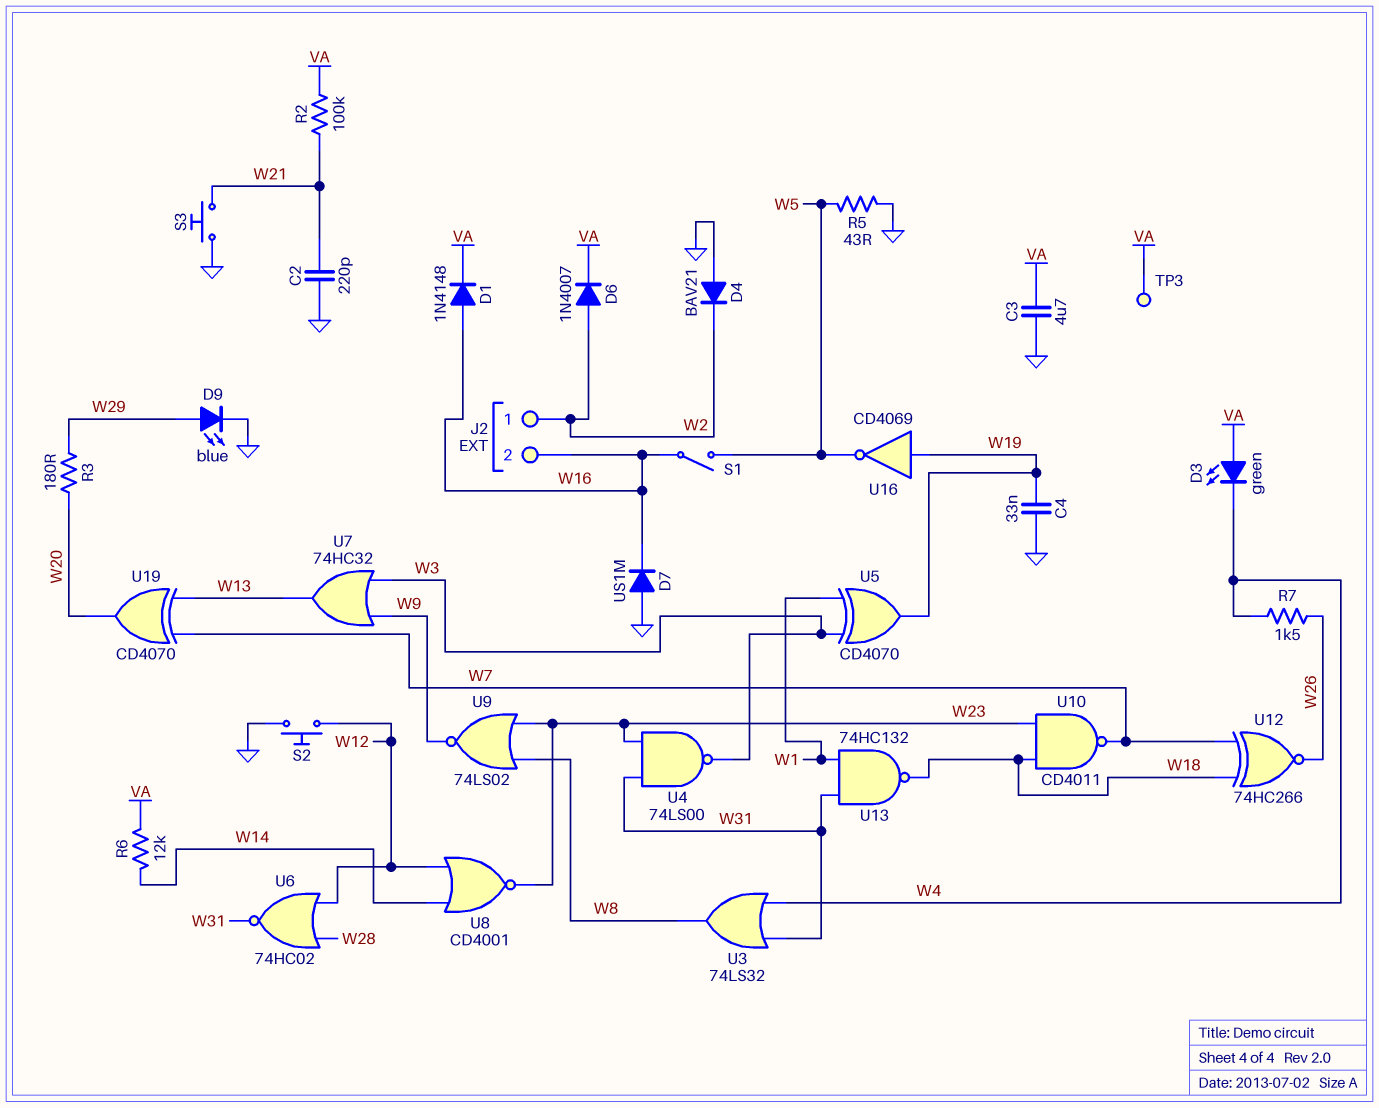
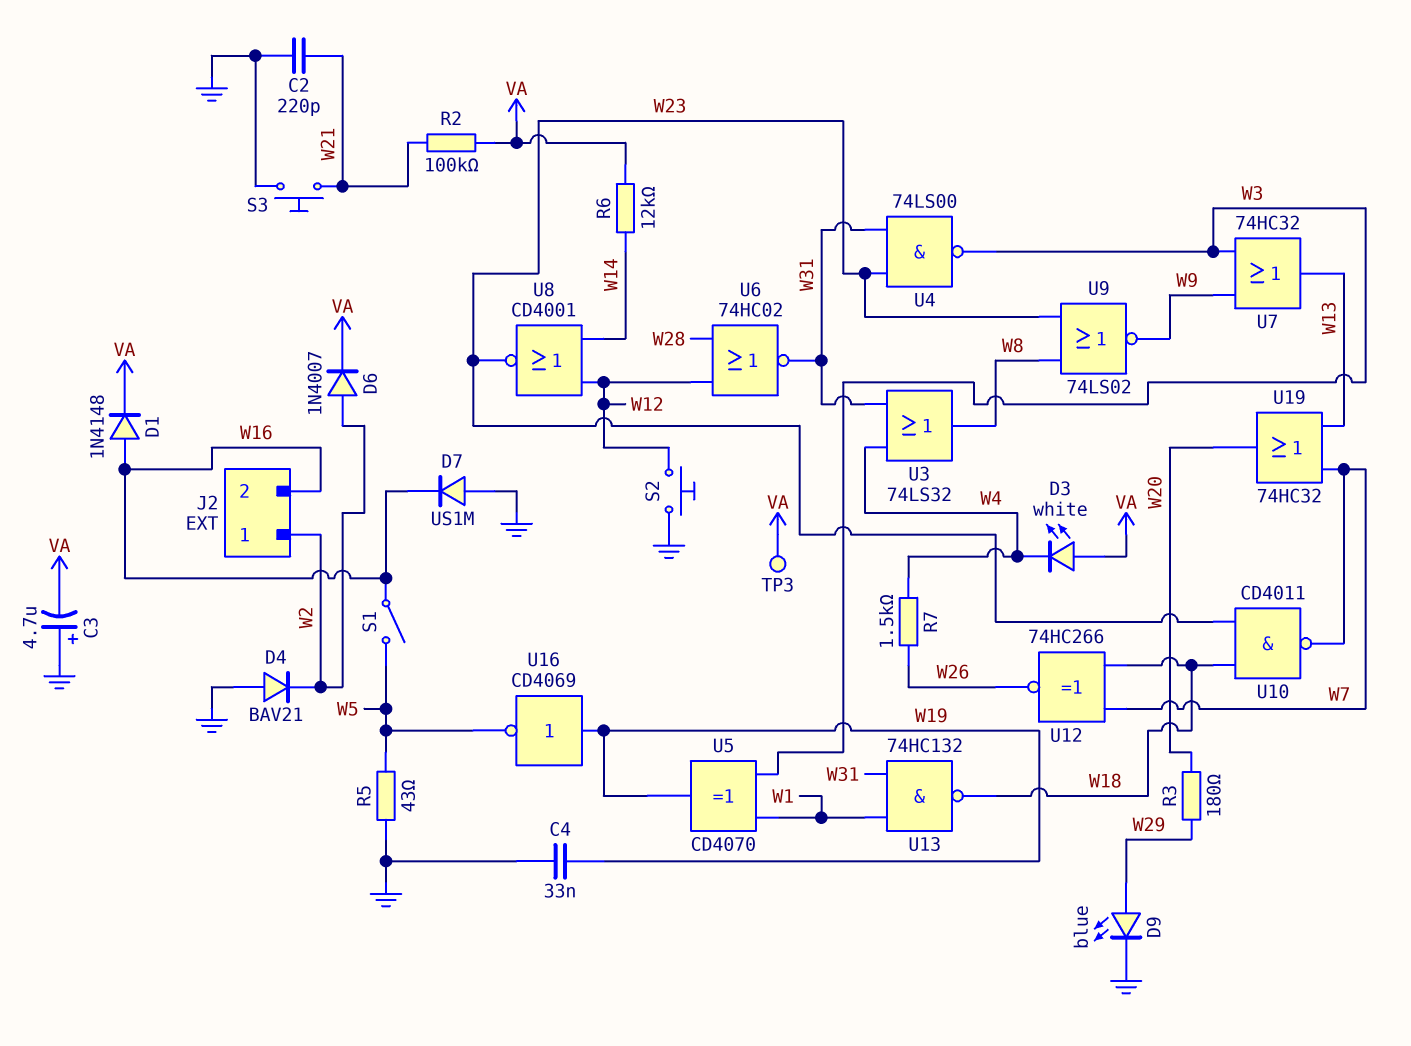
C3: 4.7uF (GND, VA) -> 4.7uF (plus GND, minus VA)
D3: LED green (A VA, K W4) -> LED white (A VA, K W4)
U19: XOR CD4070 (in W7, in W13, out W20) -> OR 74HC32 (in W7, in W13, out W20)

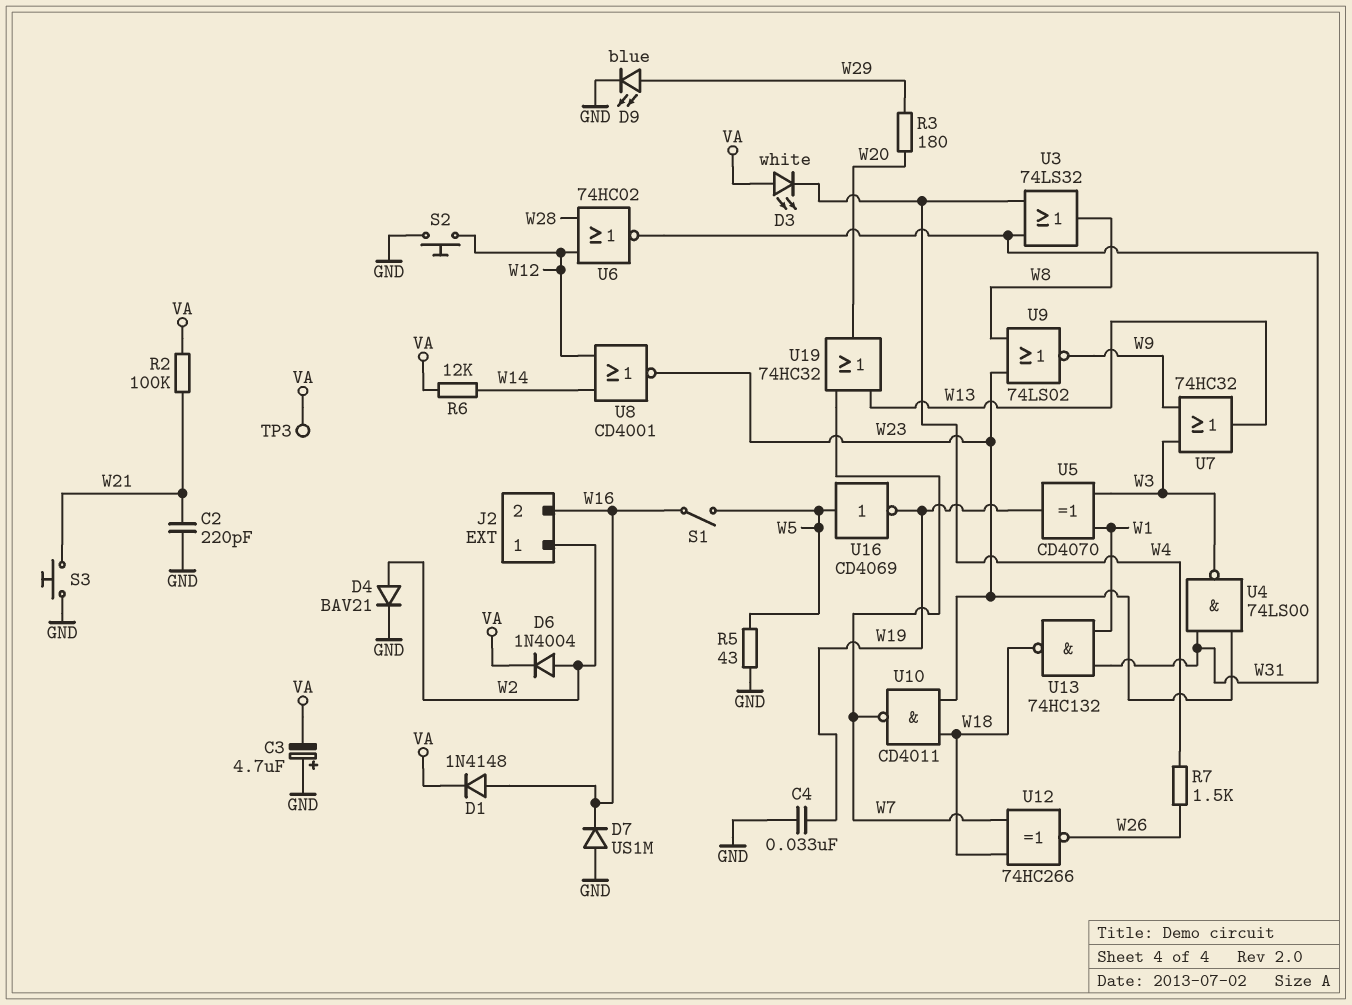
D4: diode BAV21 (A GND, K W2) -> diode BAV21 (A W2, K GND)
D6: diode 1N4007 (A W2, K VA) -> diode 1N4004 (A W2, K VA)
U16: NOT CD4069 (in W19, out W5) -> NOT CD4069 (in W5, out W19)

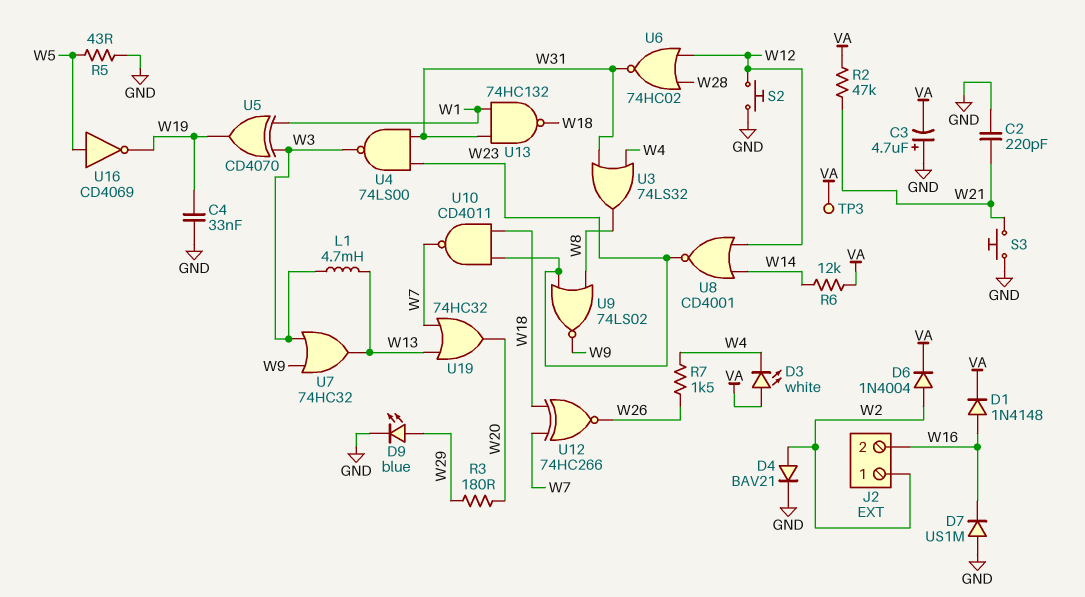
L1: none -> 4.7mH (W3, W13)
R2: 100k (VA, W21) -> 47k (VA, W21)
S1: switch (W5, W16) -> none

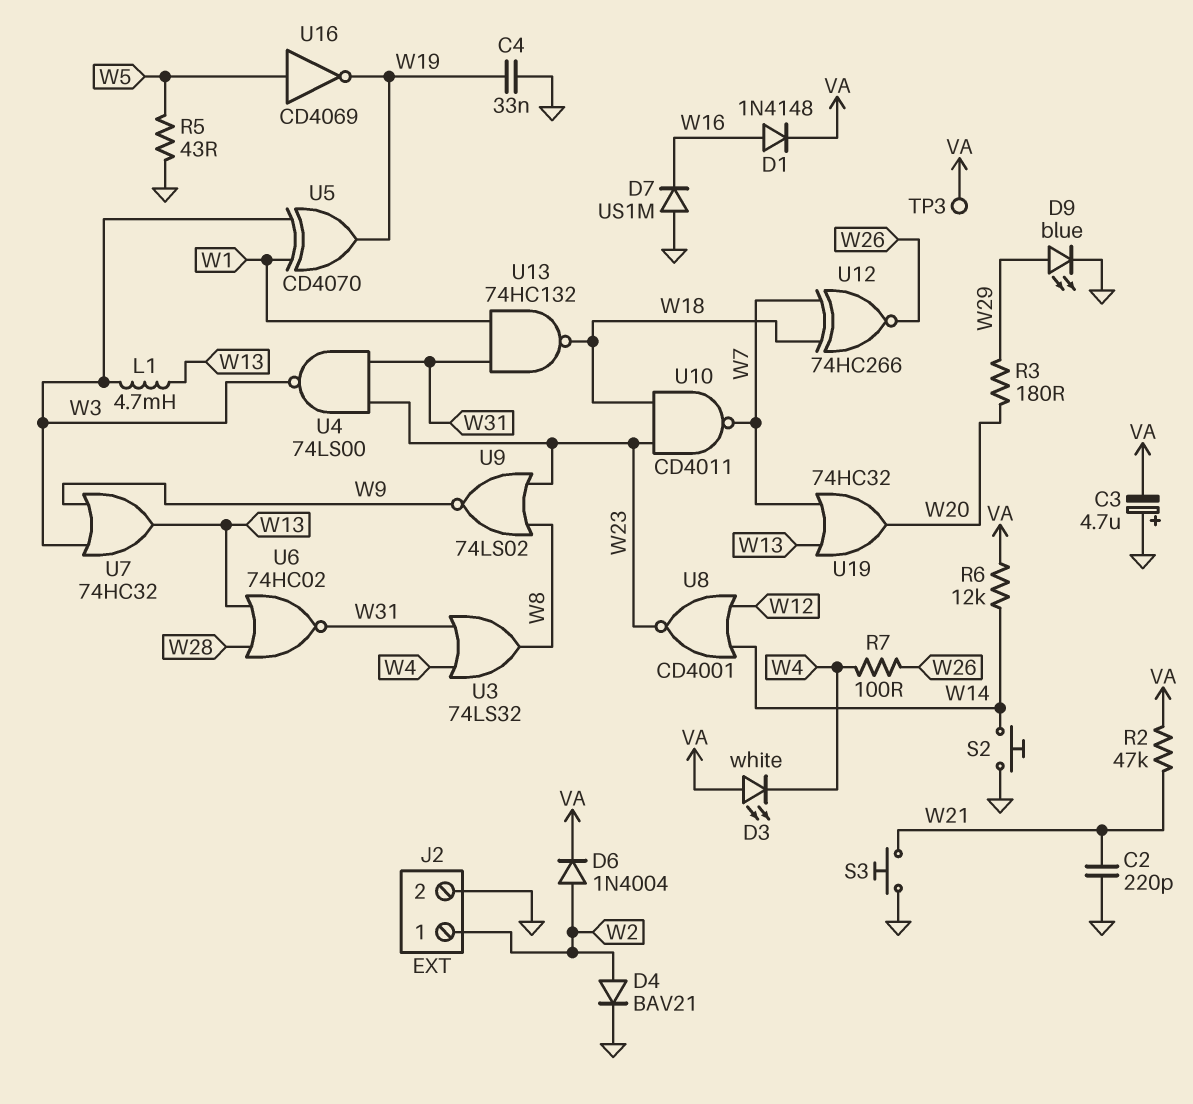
J2 pin 2: W16 -> GND
R7: 1.5k (W4, W26) -> 100 (W4, W26)
S2: button (GND, W12) -> button (GND, W14)
U6: NOR 74HC02 (in W12, in W28, out W31) -> NOR 74HC02 (in W13, in W28, out W31)

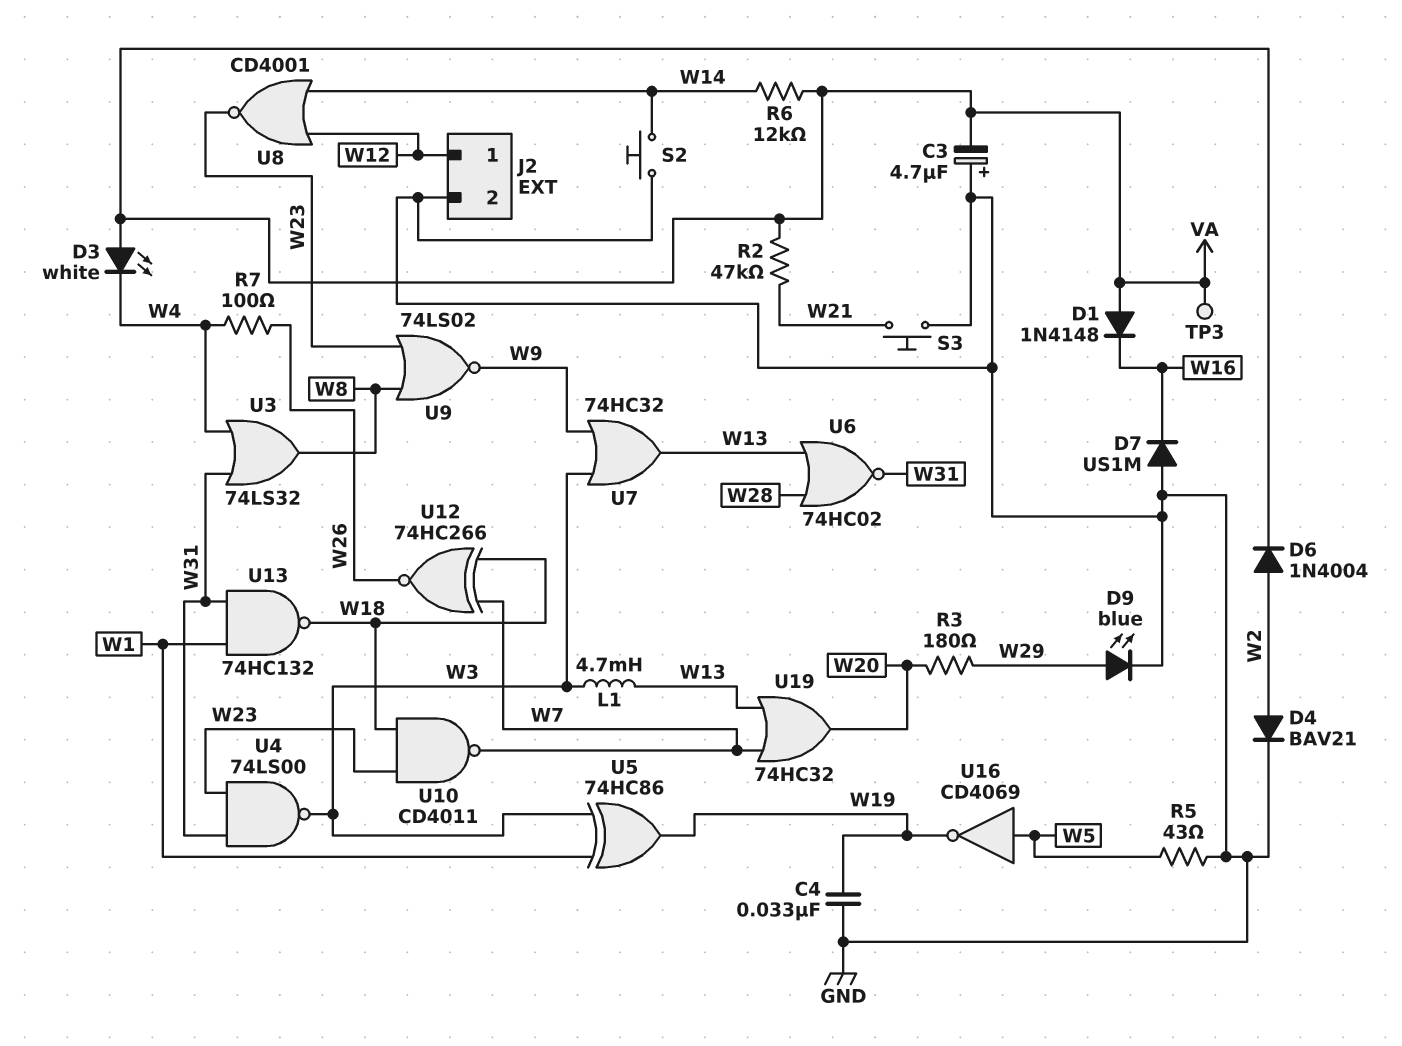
C2: 220pF (GND, W21) -> none
D1: diode 1N4148 (A W16, K VA) -> diode 1N4148 (A VA, K W16)
J2 pin 1: W2 -> W12
U5: XOR CD4070 (in W1, in W3, out W19) -> XOR 74HC86 (in W1, in W3, out W19)

